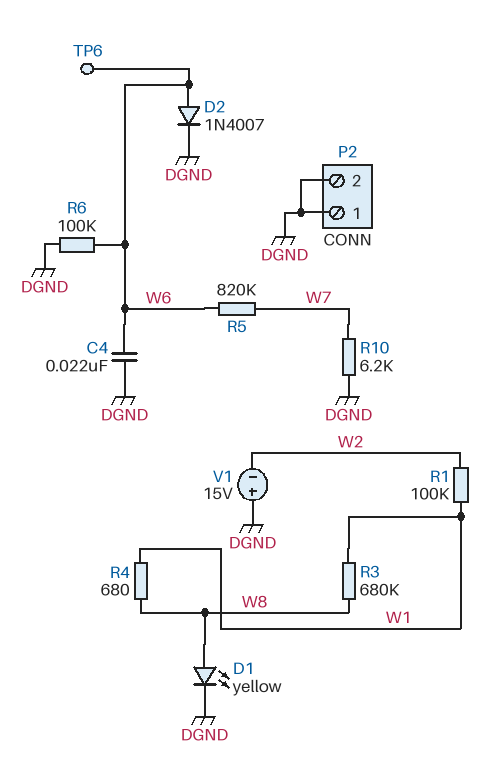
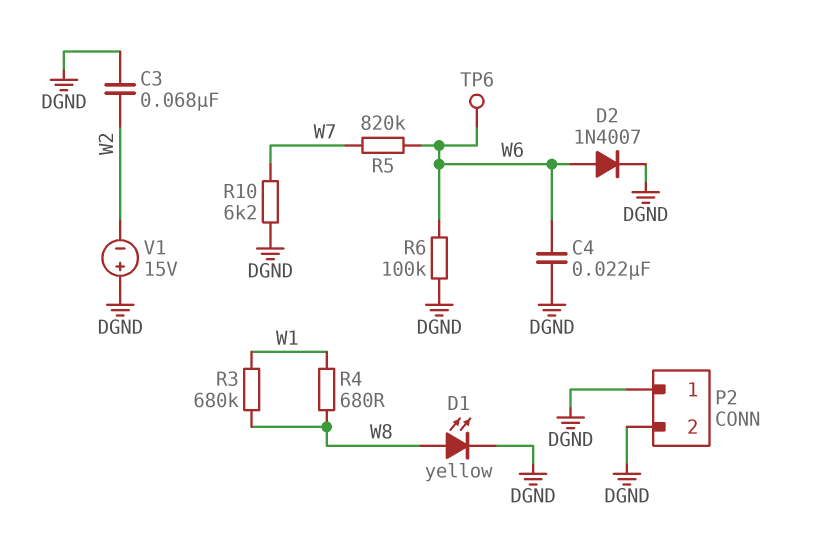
C3: none -> 68nF (DGND, W2)
R1: 100k (W1, W2) -> none

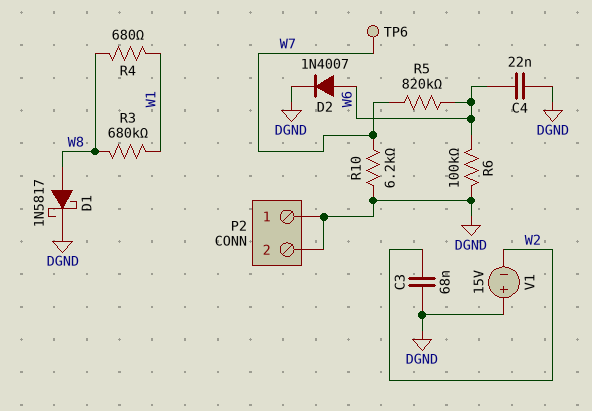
D1: LED yellow (A W8, K DGND) -> schottky 1N5817 (A W8, K DGND)
TP6: test point (W6) -> test point (W7)

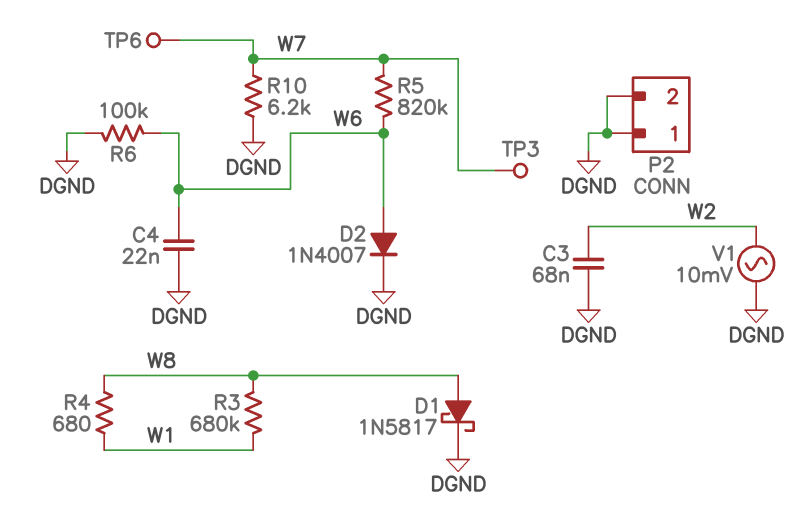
TP3: none -> test point (W7)
V1: 15V (plus DGND, minus W2) -> AC 10mV (DGND, W2)

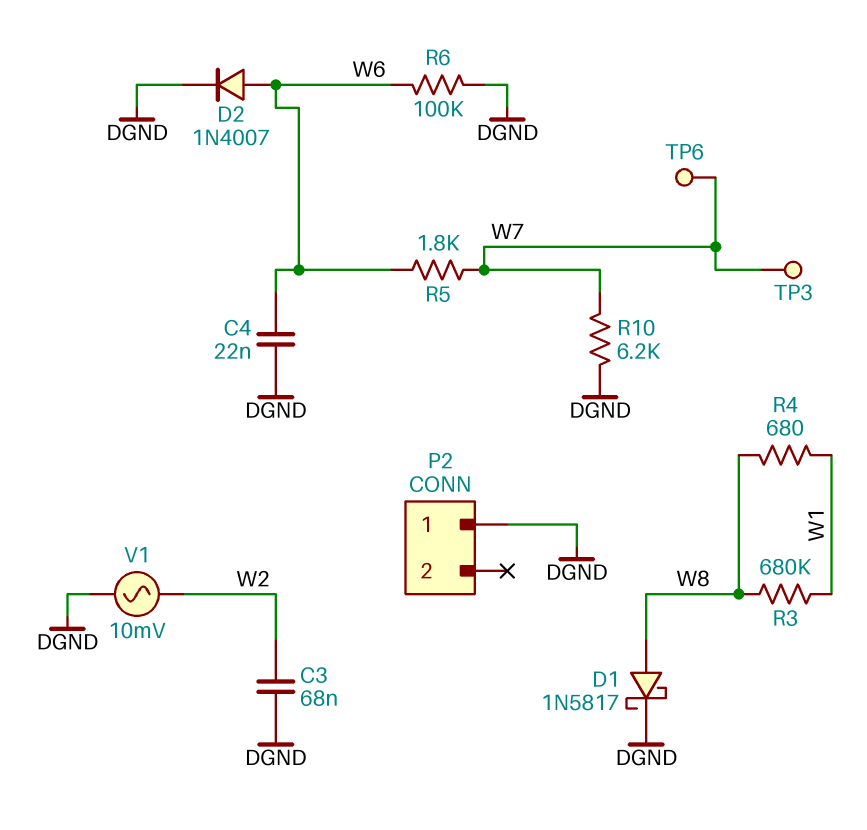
P2 pin 2: DGND -> none
R5: 820k (W6, W7) -> 1.8k (W6, W7)

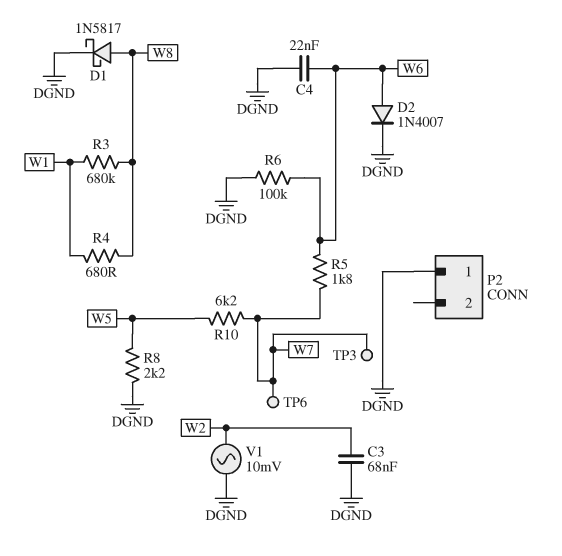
R8: none -> 2.2k (DGND, W5)
R10: 6.2k (DGND, W7) -> 6.2k (W5, W7)

